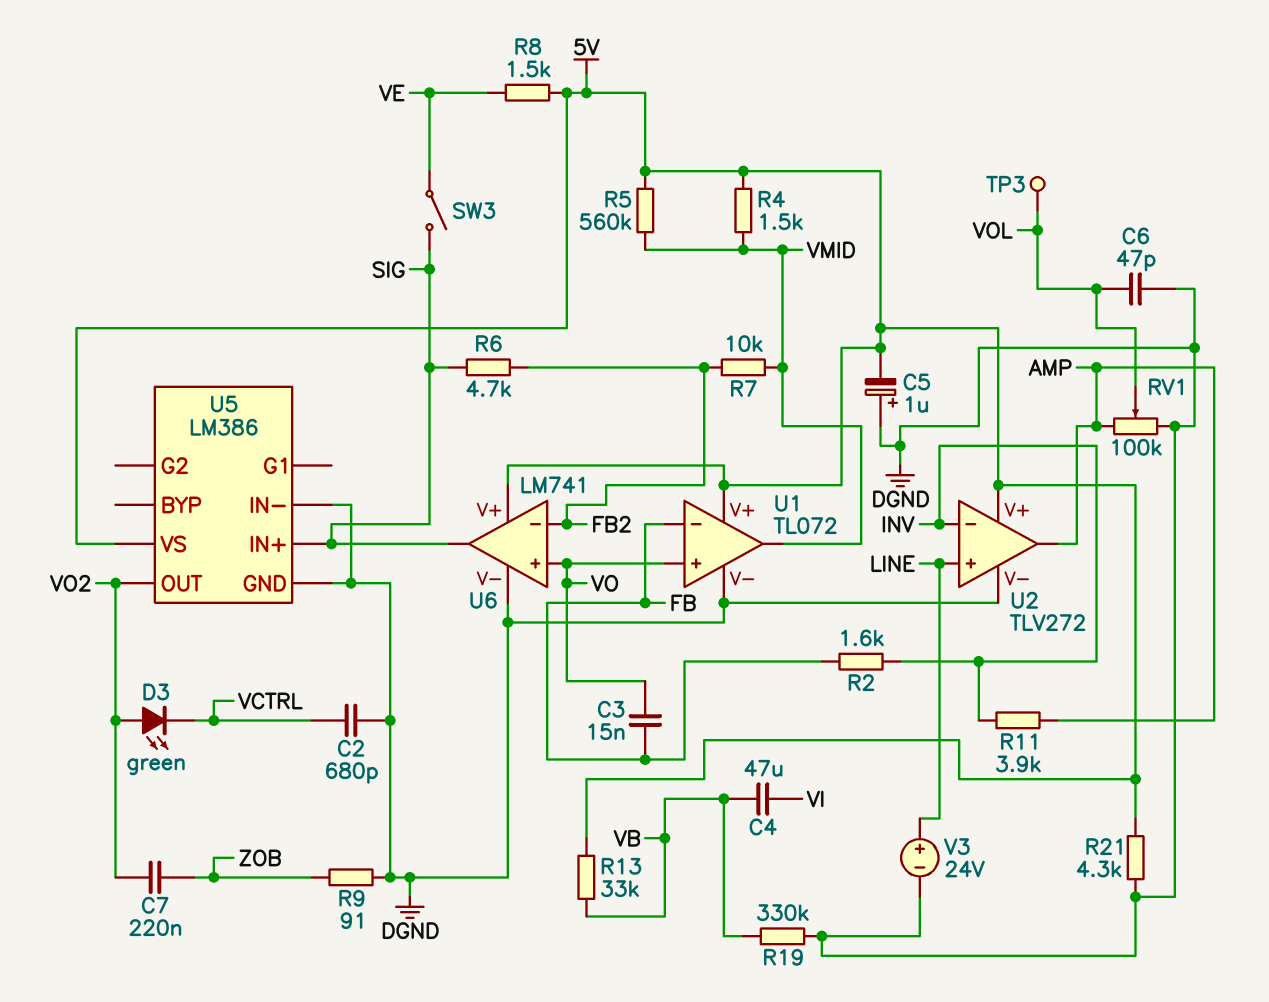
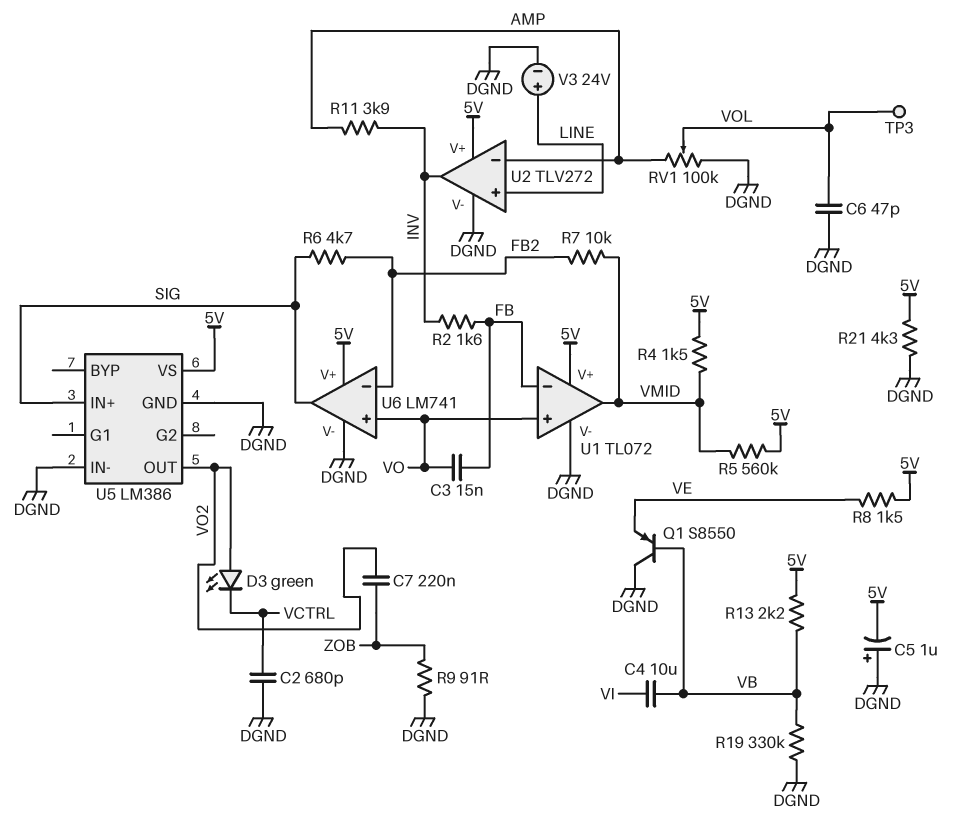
C4: 47uF (VB, VI) -> 10uF (VB, VI)
Q1: none -> PNP S8550 (B VB, C DGND, E VE)
R13: 33k (5V, VB) -> 2.2k (5V, VB)
SW3: switch (SIG, VE) -> none
U2 pin in-: INV -> AMP
U2 pin out: AMP -> INV

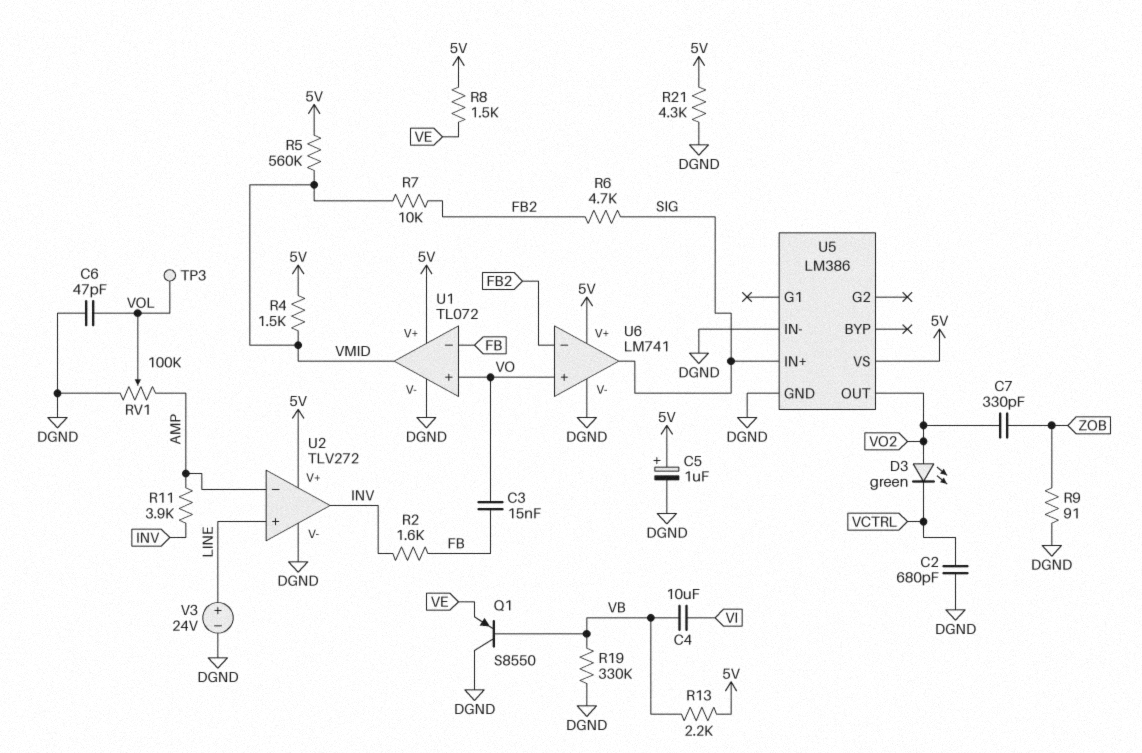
C5: 1uF (plus DGND, minus 5V) -> 1uF (plus 5V, minus DGND)
C7: 220nF (VO2, ZOB) -> 330pF (VO2, ZOB)

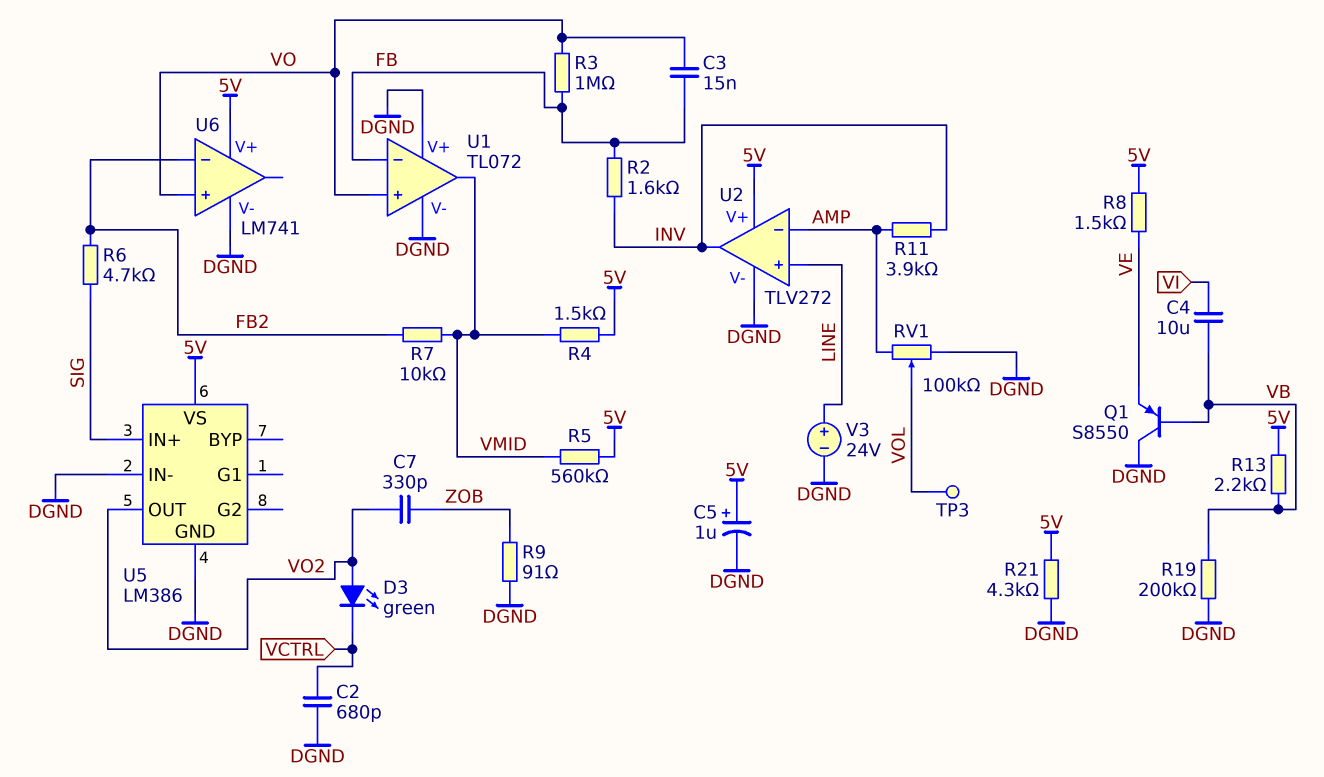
C6: 47pF (DGND, VOL) -> none
R3: none -> 1M (FB, VO)
R19: 330k (DGND, VB) -> 200k (DGND, VB)
U1 pin V+: 5V -> DGND
U6 pin out: SIG -> none

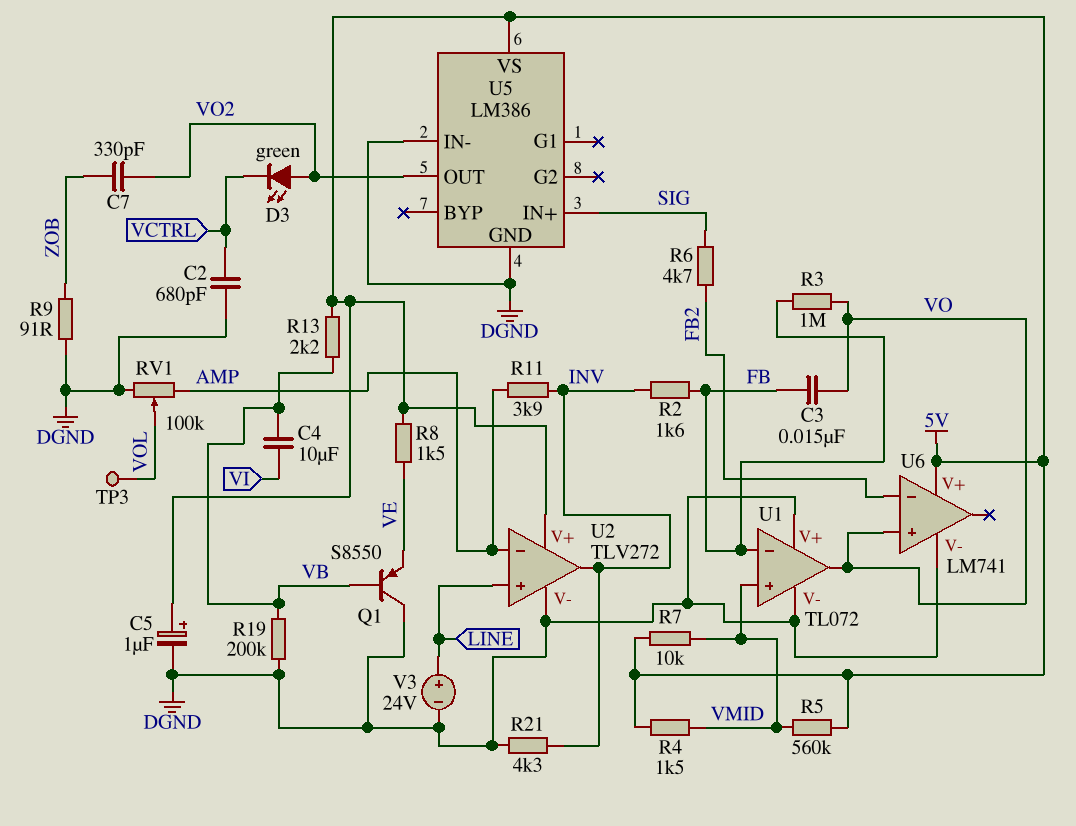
R7: 10k (FB2, VMID) -> 10k (5V, VMID)
R21: 4.3k (5V, DGND) -> 4.3k (DGND, INV)
U1 pin in+: VO -> VMID
U1 pin out: VMID -> VO

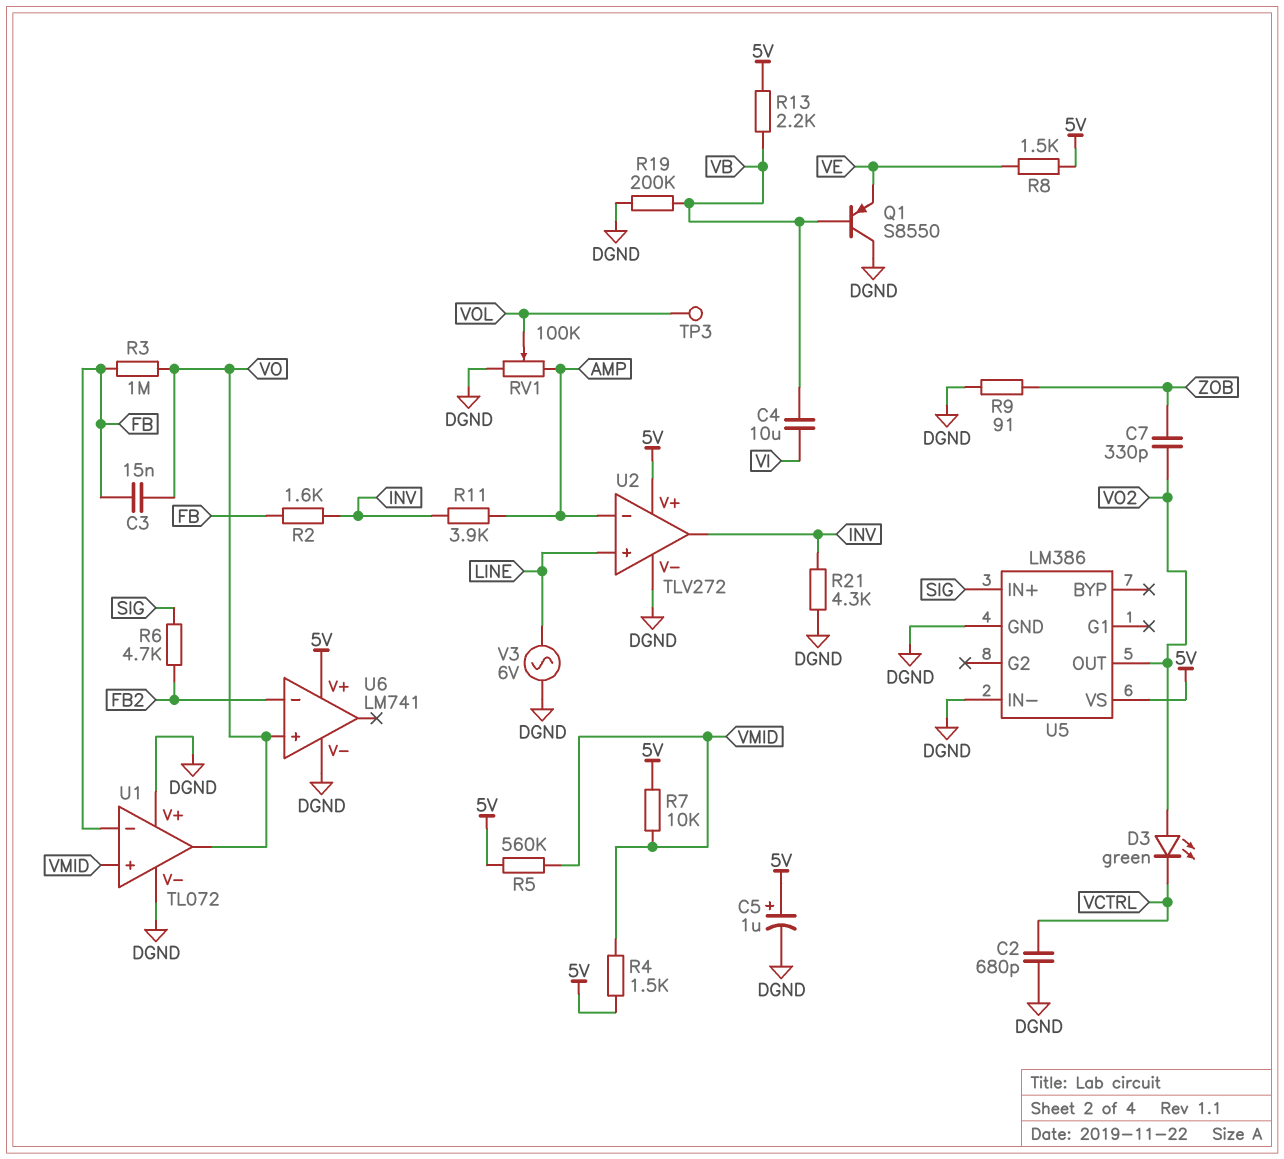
V3: 24V (plus LINE, minus DGND) -> AC 6V (DGND, LINE)

